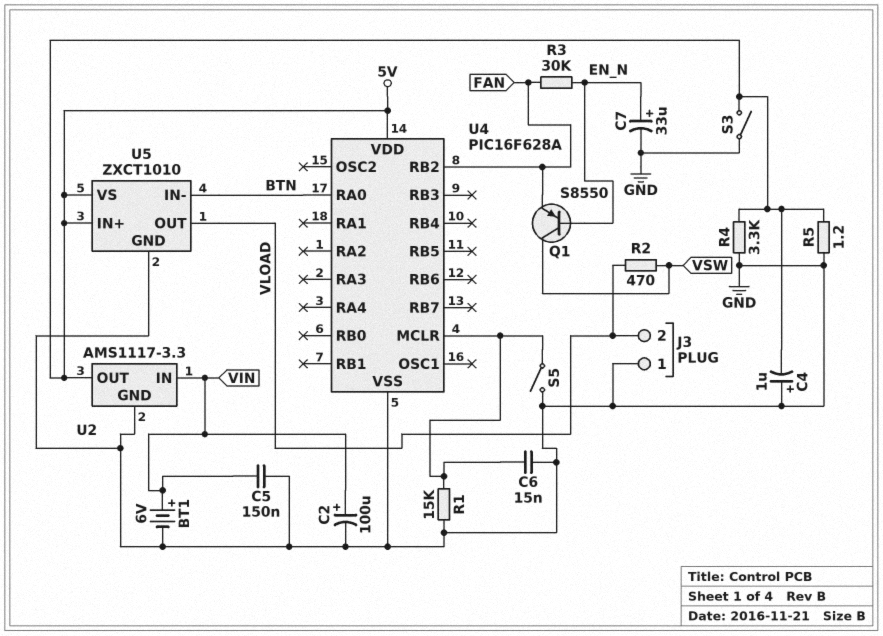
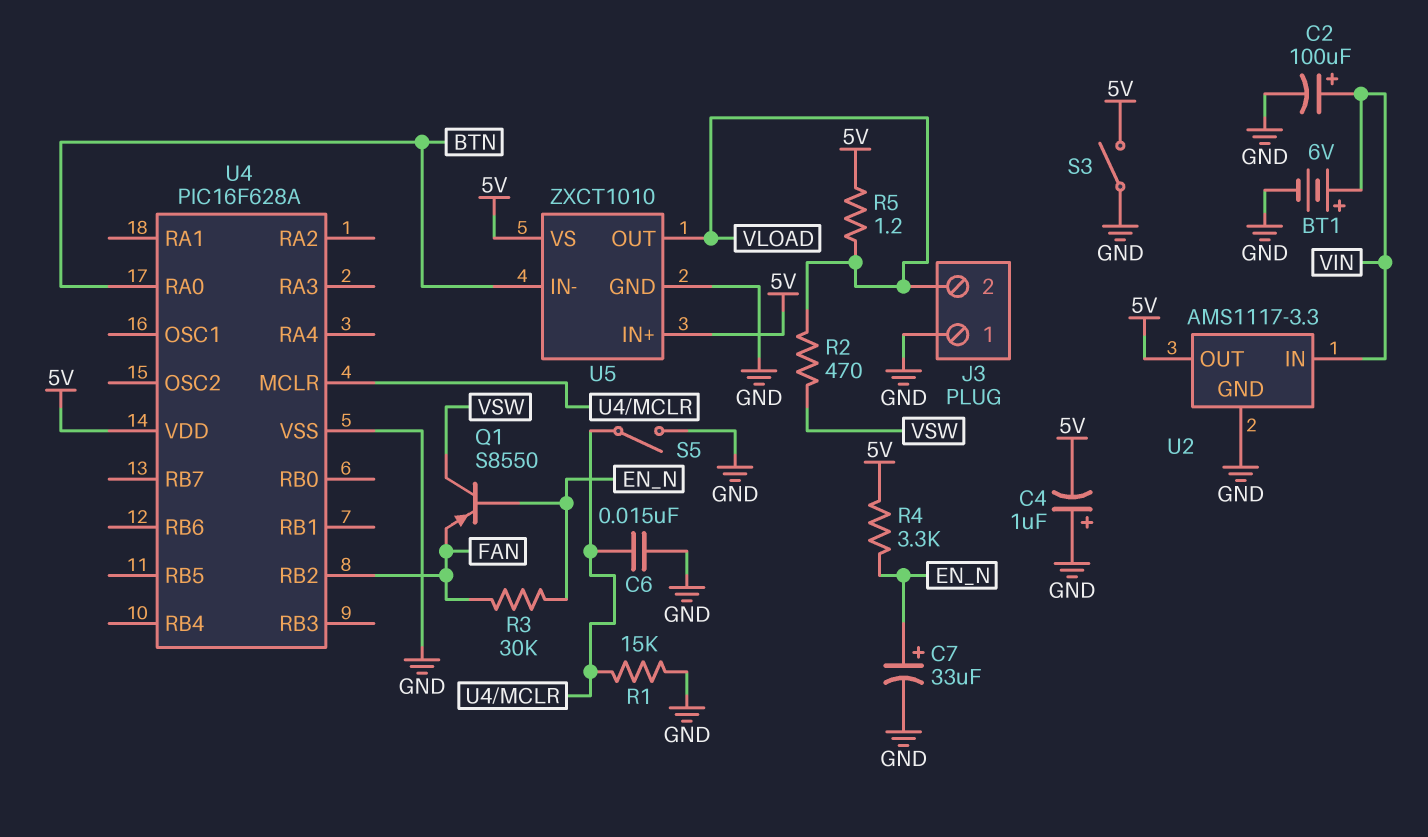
C5: 150nF (GND, VIN) -> none
R4: 3.3k (5V, GND) -> 3.3k (5V, EN_N)
R5: 1.2 (5V, GND) -> 1.2 (5V, VLOAD)

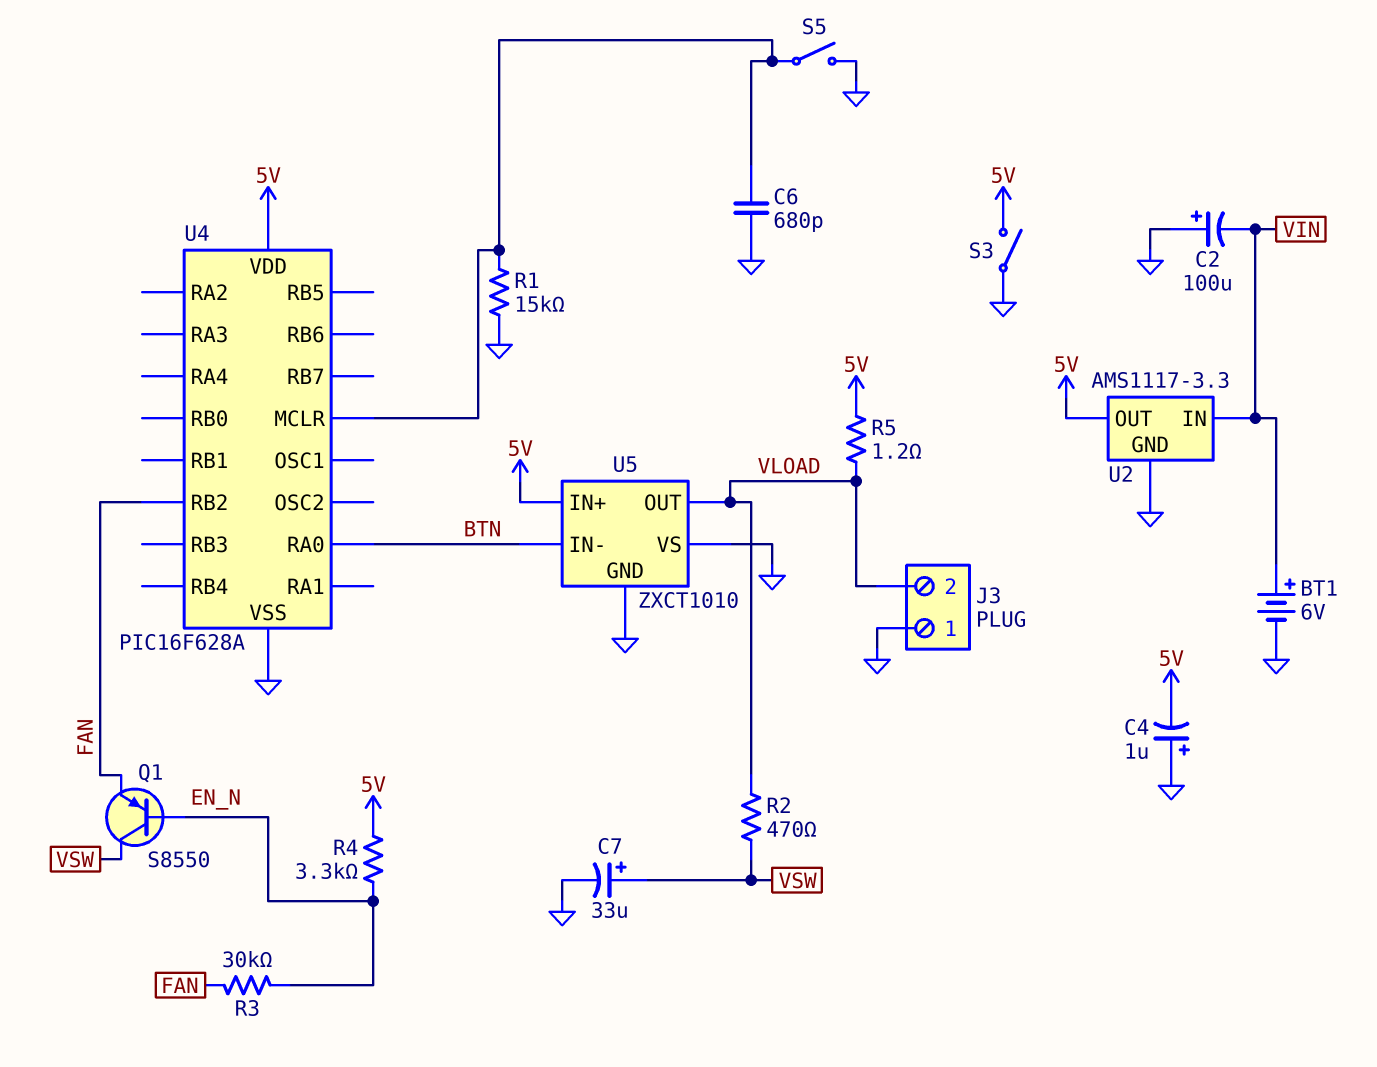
C2: 100uF (plus VIN, minus GND) -> 100uF (plus GND, minus VIN)
C6: 15nF (GND, U4/MCLR) -> 680pF (GND, U4/MCLR)
C7: 33uF (plus EN_N, minus GND) -> 33uF (plus VSW, minus GND)
U5 pin VS: 5V -> GND

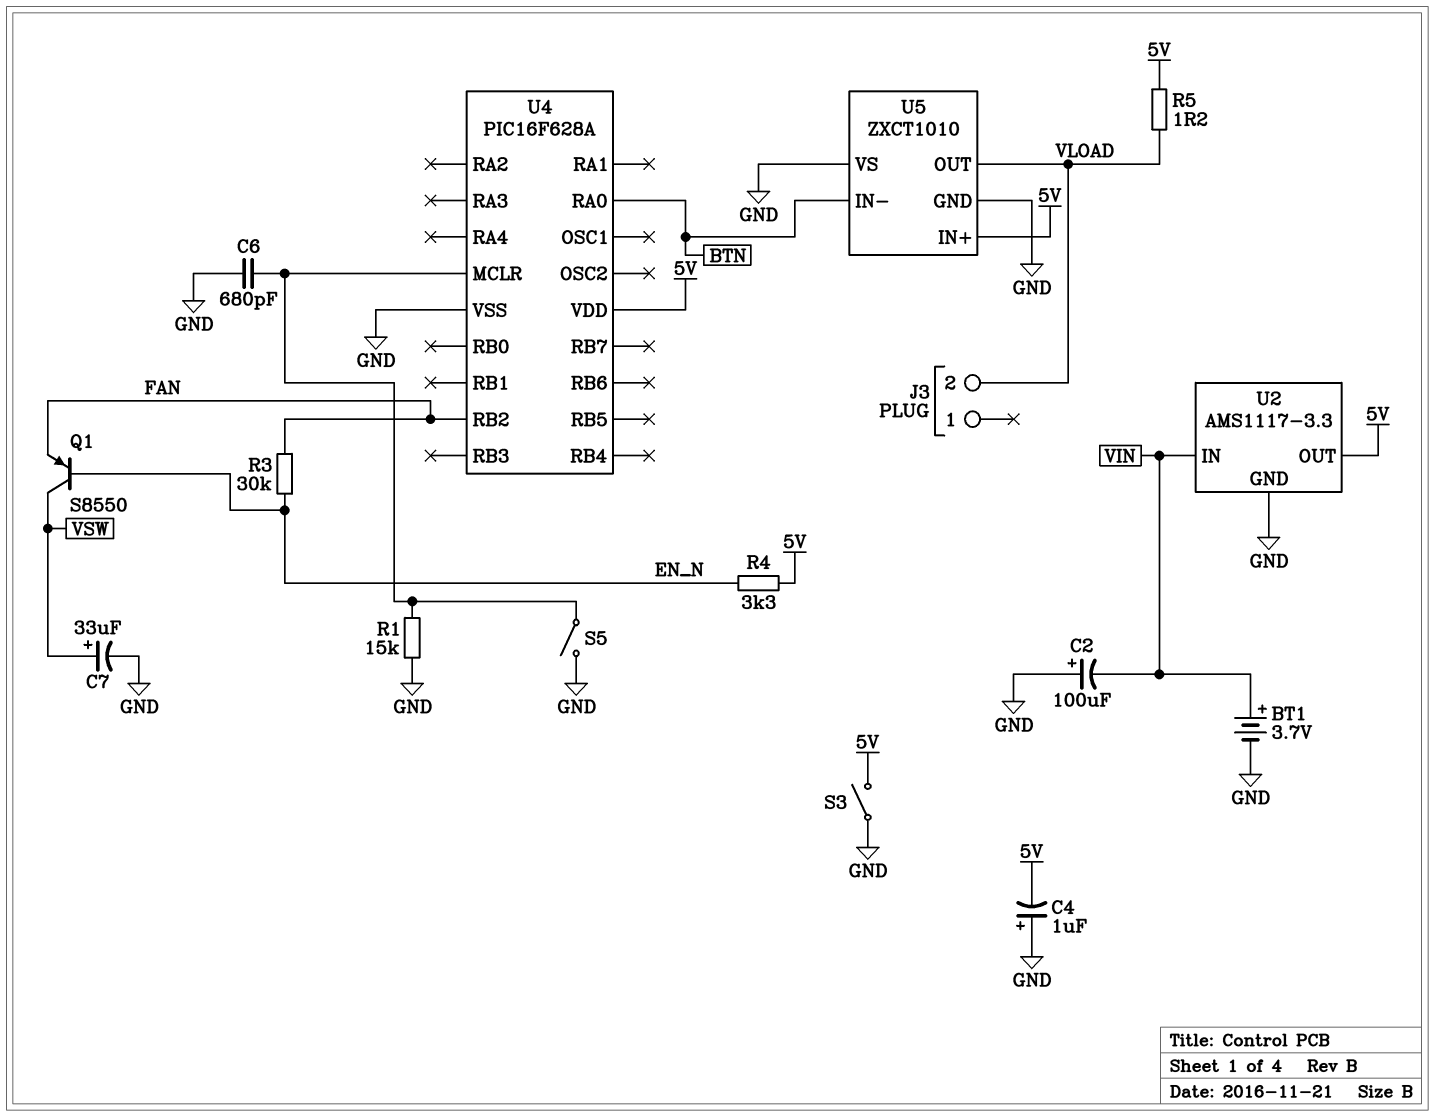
BT1: 6V (plus VIN, minus GND) -> 3.7V (plus VIN, minus GND)
J3 pin 1: GND -> none
R2: 470 (VLOAD, VSW) -> none

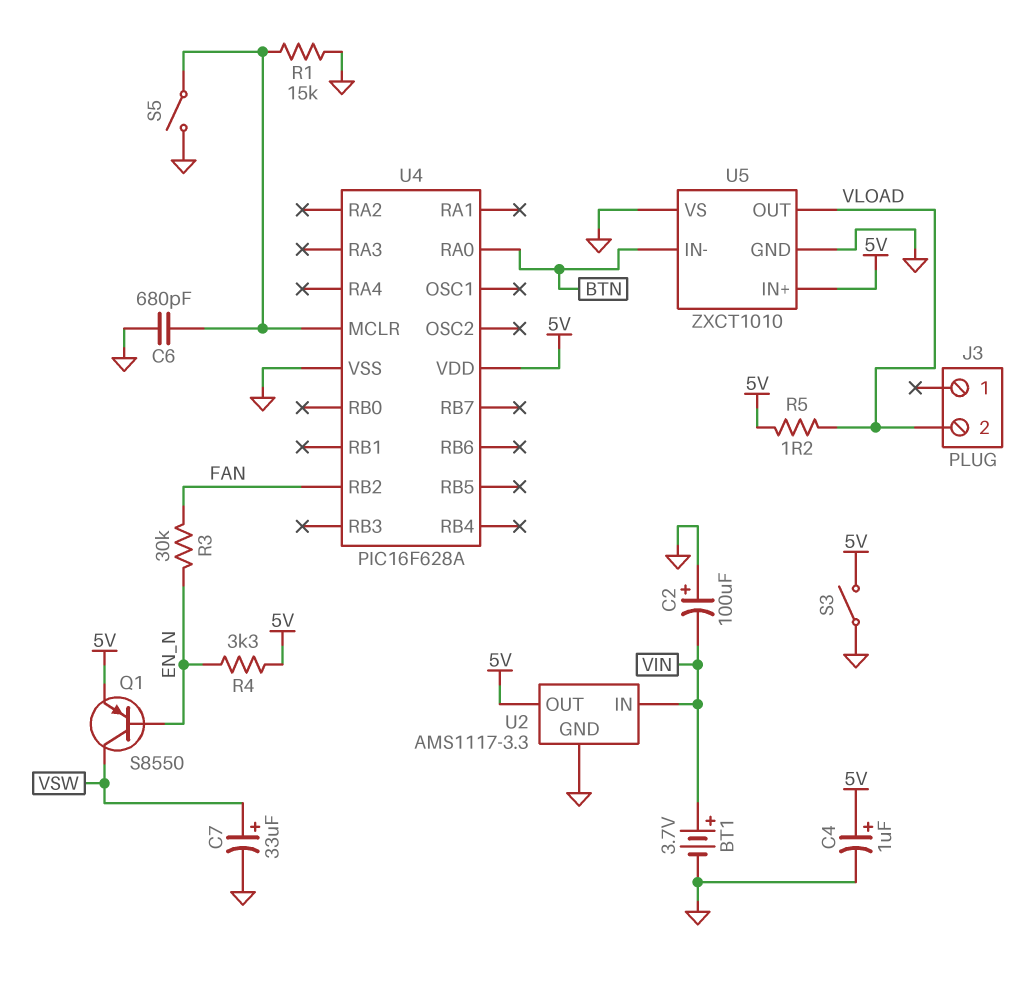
C4: 1uF (plus GND, minus 5V) -> 1uF (plus 5V, minus GND)
Q1: PNP S8550 (B EN_N, C VSW, E FAN) -> PNP S8550 (B EN_N, C VSW, E 5V)

